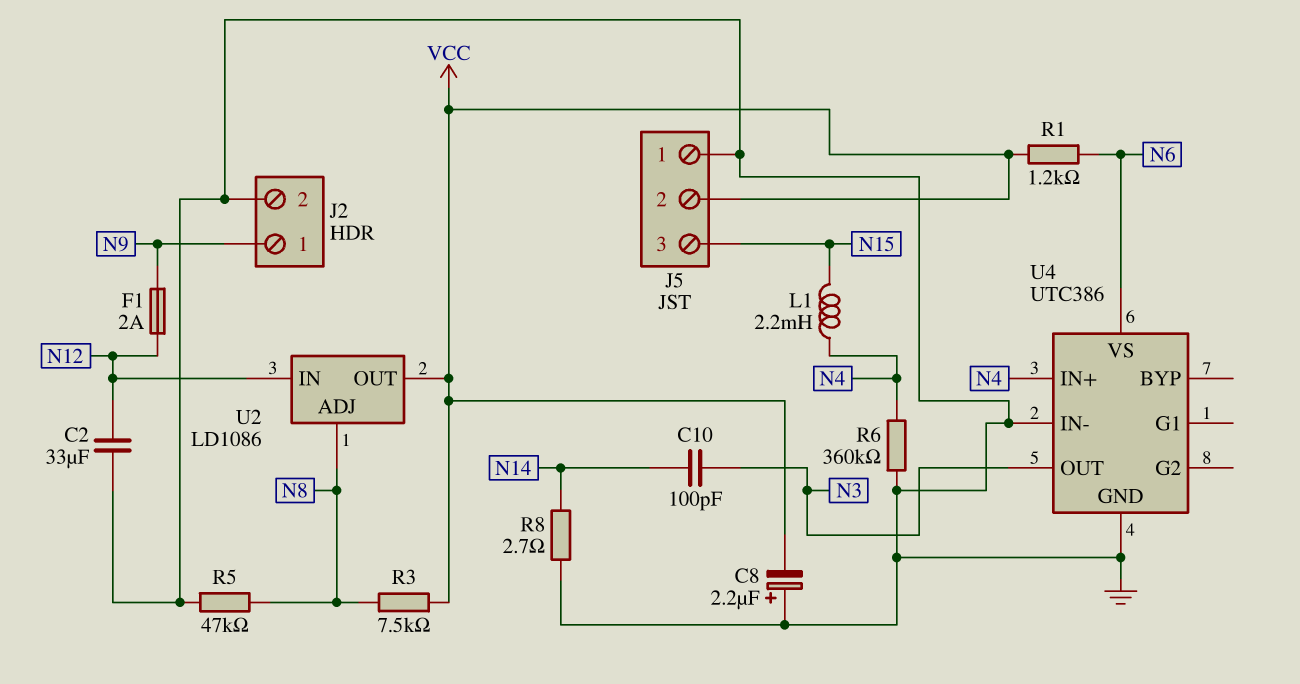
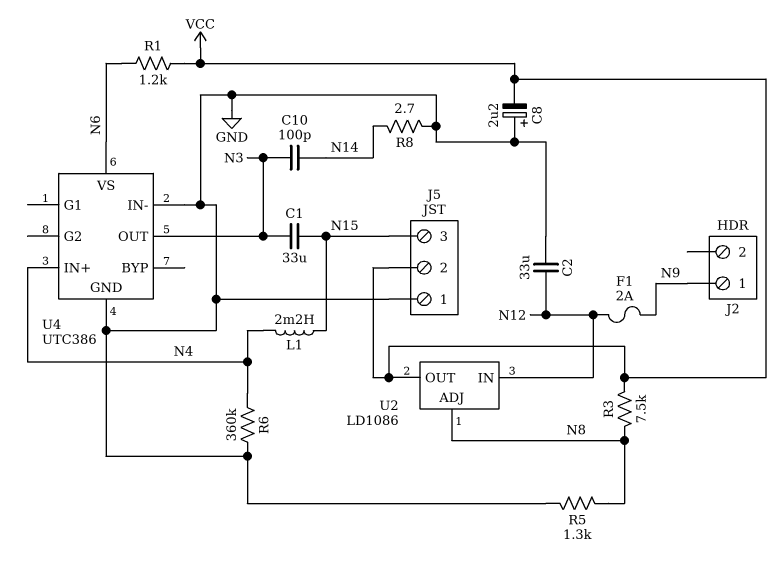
C1: none -> 33uF (N3, N15)
J2 pin 2: GND -> none
R5: 47k (GND, N8) -> 1.3k (GND, N8)

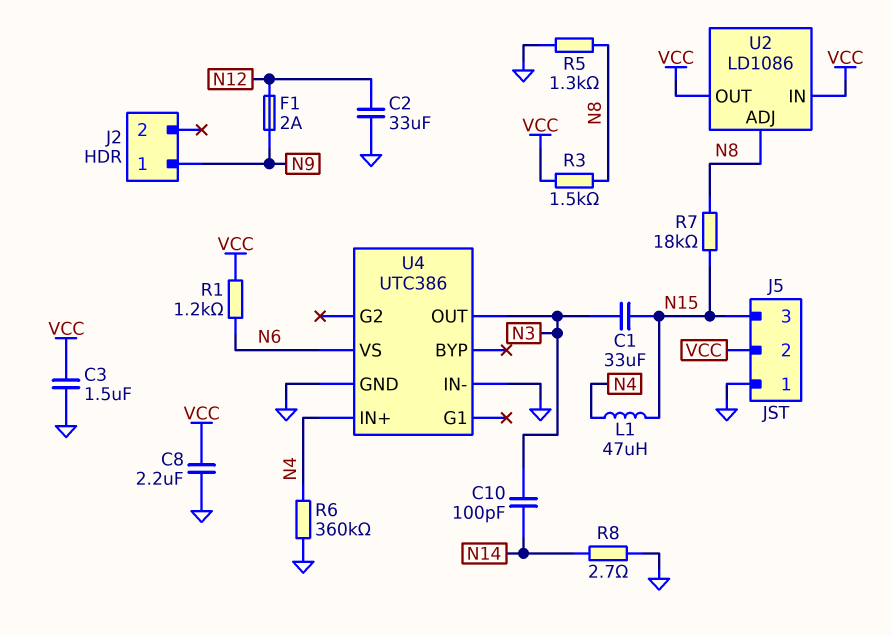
C3: none -> 1.5uF (GND, VCC)
C8: 2.2uF (plus GND, minus VCC) -> 2.2uF (GND, VCC)
L1: 2.2mH (N4, N15) -> 47uH (N4, N15)
R3: 7.5k (N8, VCC) -> 1.5k (N8, VCC)
R7: none -> 18k (N8, N15)
U2 pin IN: N12 -> VCC

